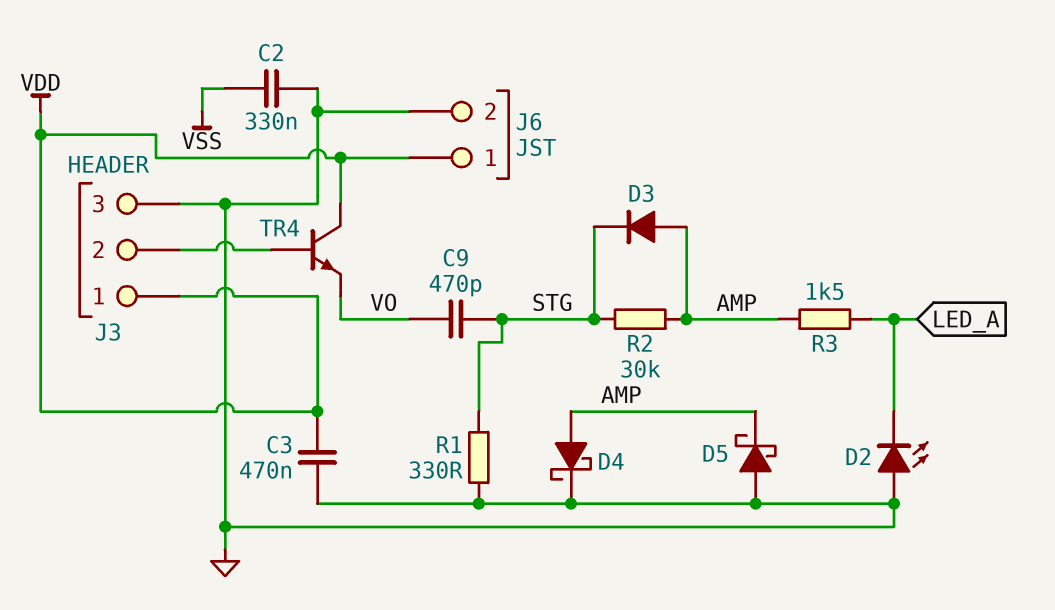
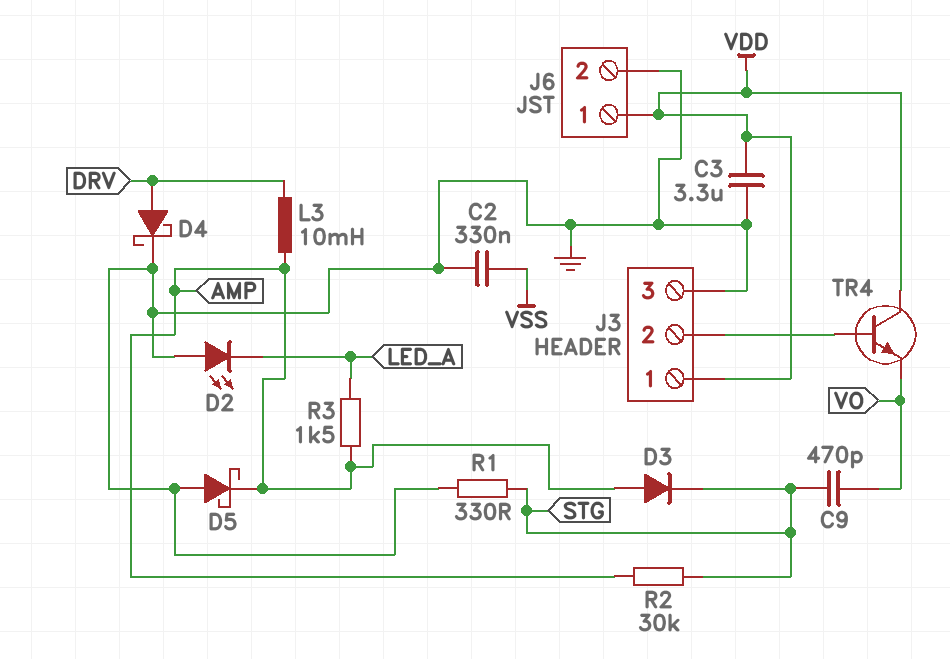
C3: 470nF (GND, VDD) -> 3.3uF (GND, VDD)
D4: schottky (A AMP, K GND) -> schottky (A DRV, K GND)
L3: none -> 10mH (AMP, DRV)

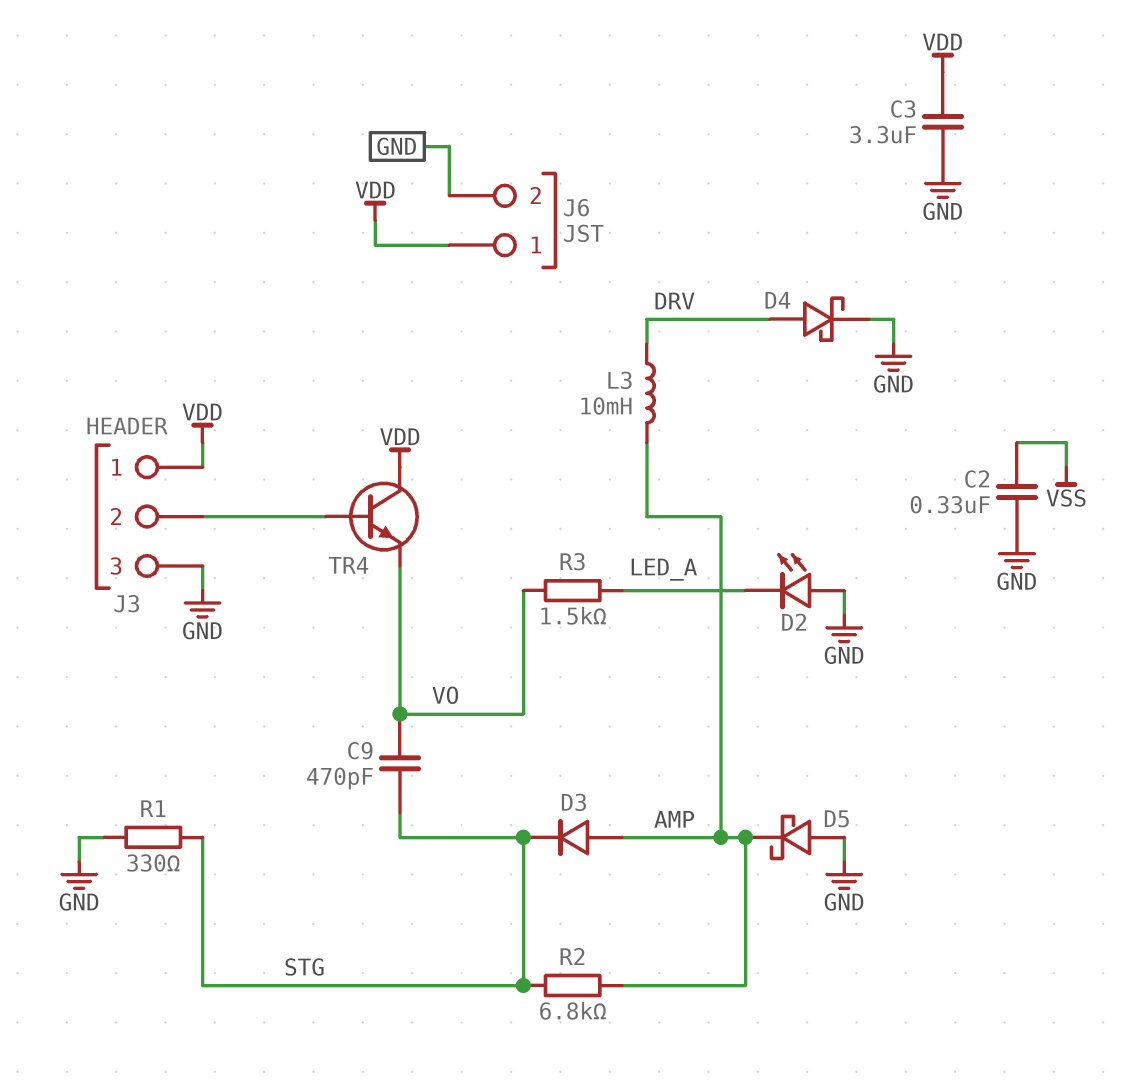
R2: 30k (AMP, STG) -> 6.8k (AMP, STG)
R3: 1.5k (AMP, LED_A) -> 1.5k (LED_A, VO)

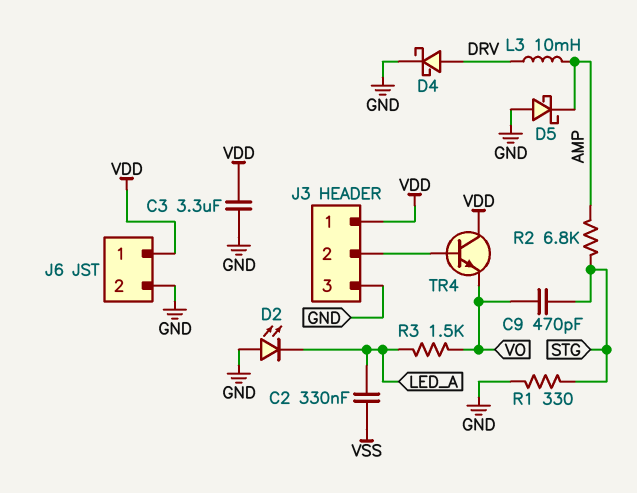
C2: 330nF (GND, VSS) -> 330nF (LED_A, VSS)
D3: diode (A AMP, K STG) -> none

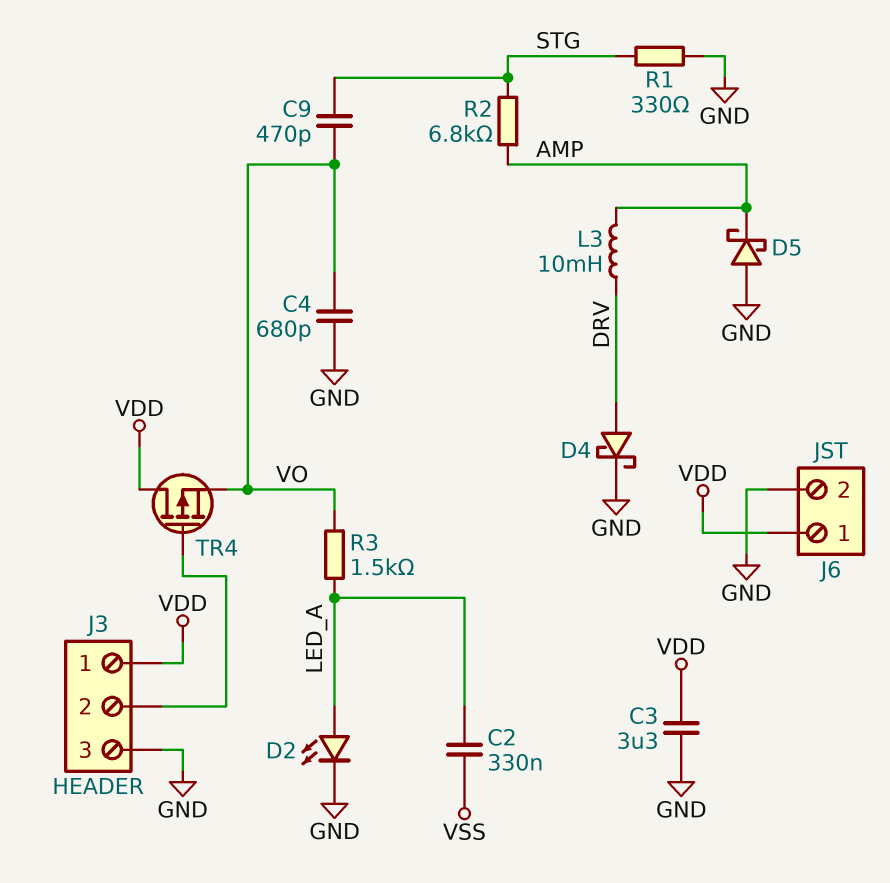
C4: none -> 680pF (GND, VO)
D2: LED (A GND, K LED_A) -> LED (A LED_A, K GND)
TR4: NPN (B J3/2, C VDD, E VO) -> PMOS (G J3/2, D VDD, S VO)

